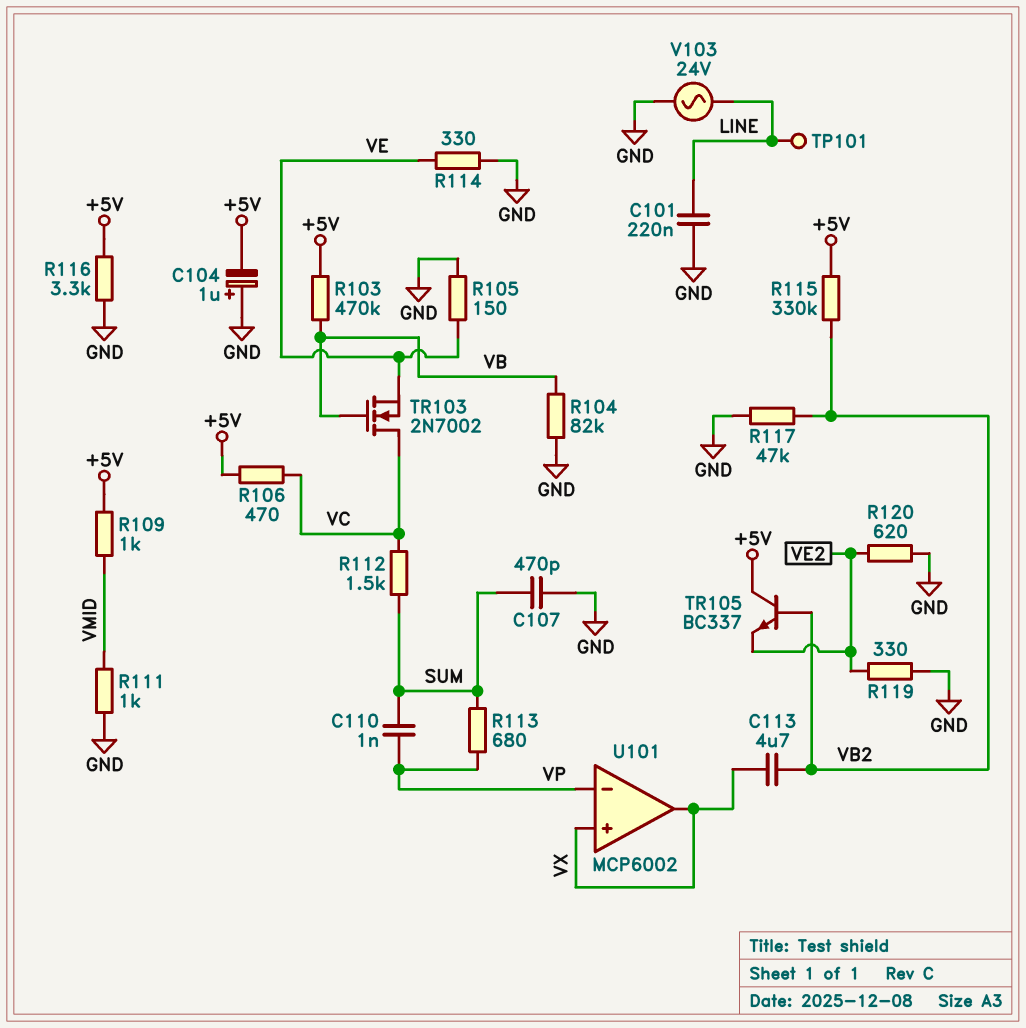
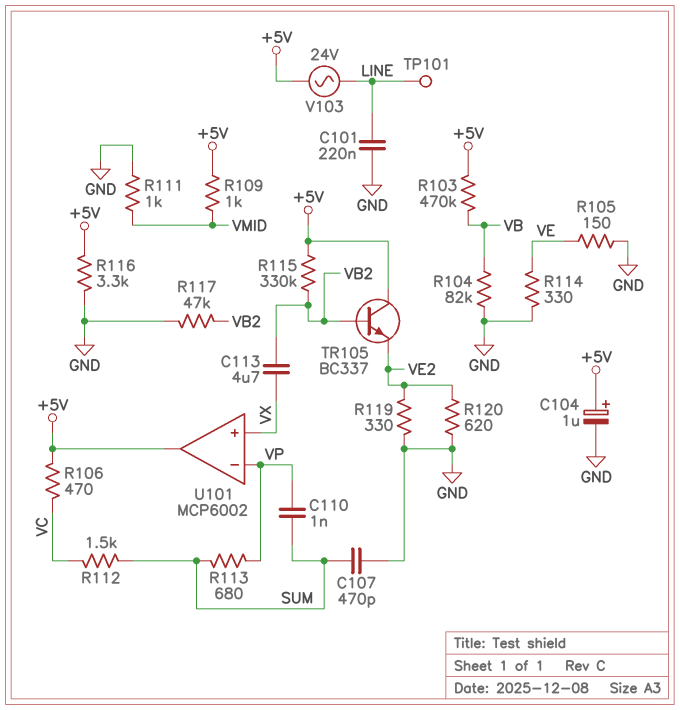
C104: 1uF (plus GND, minus +5V) -> 1uF (plus +5V, minus GND)
TR103: NMOS 2N7002 (G VB, D VC, S VE) -> none
U101 pin out: VX -> +5V
V103: AC 24V (GND, LINE) -> AC 24V (+5V, LINE)

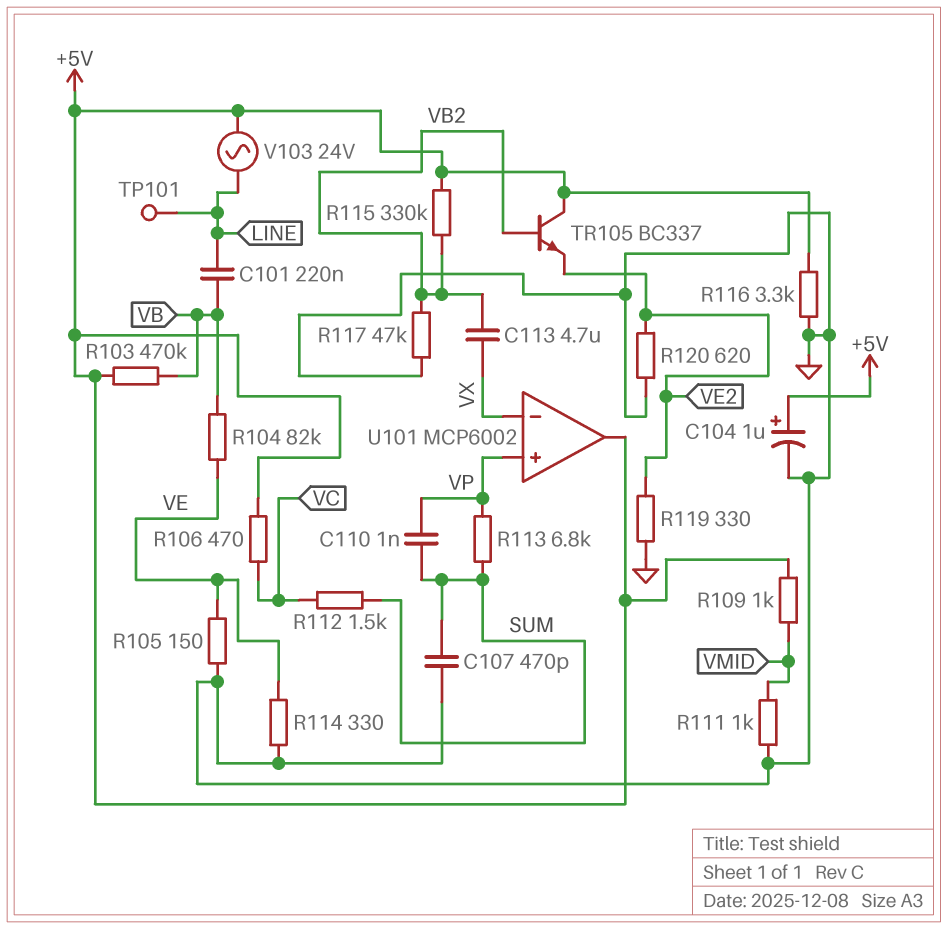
C101: 220nF (GND, LINE) -> 220nF (LINE, VB)
R104: 82k (GND, VB) -> 82k (VB, VE)
R113: 680 (SUM, VP) -> 6.8k (SUM, VP)
U101 pin in+: VX -> VP
U101 pin in-: VP -> VX

